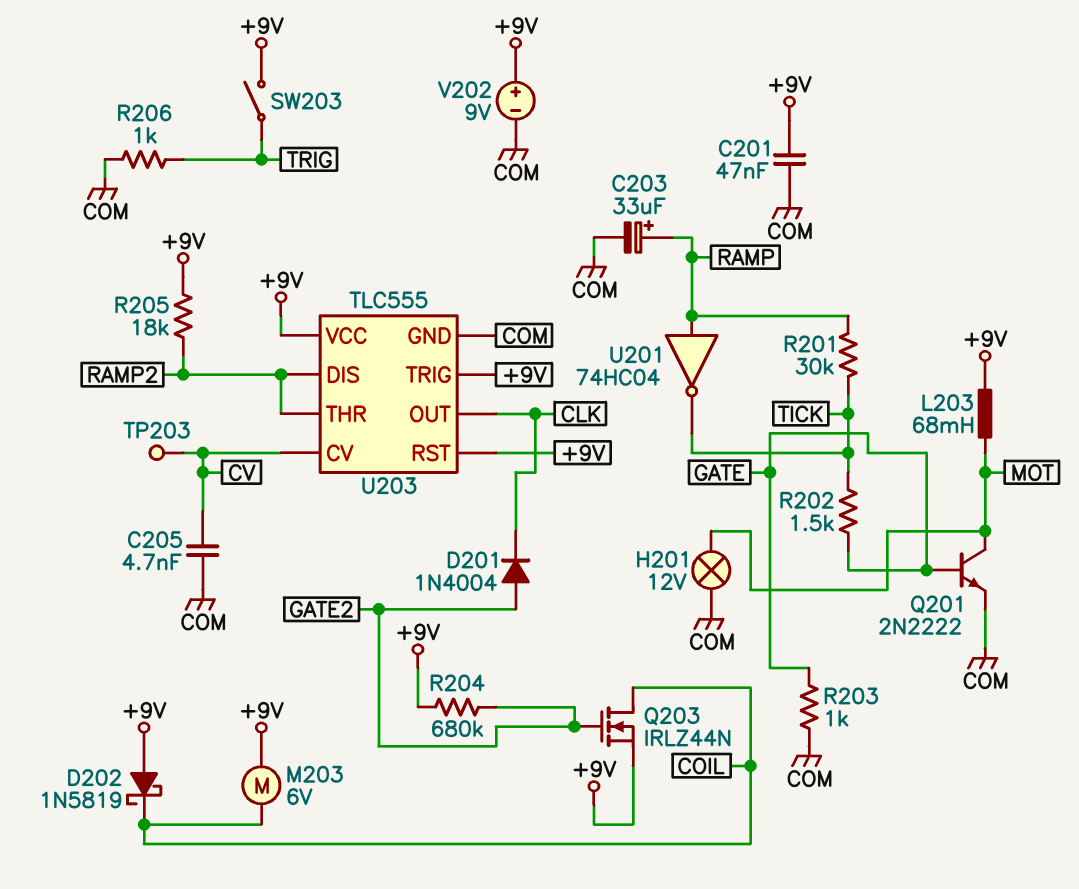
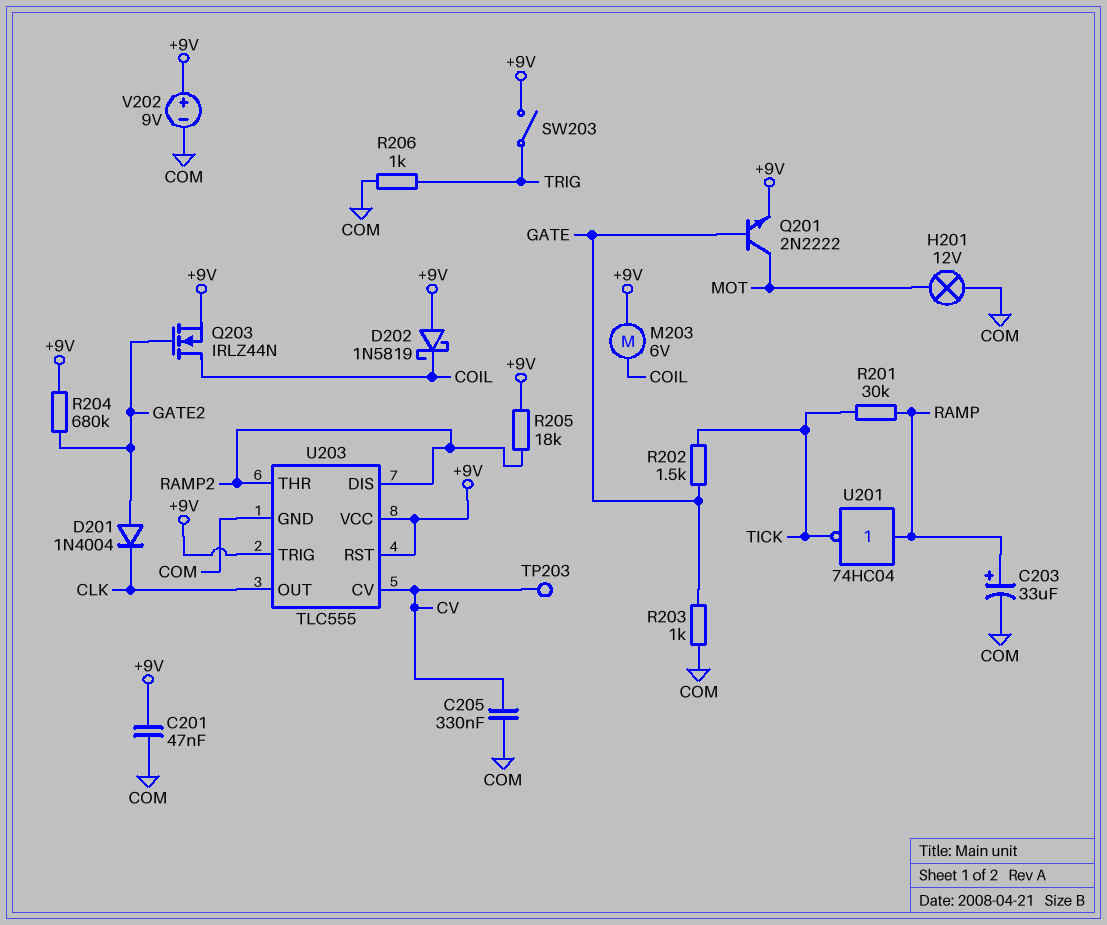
C205: 4.7nF (COM, CV) -> 330nF (COM, CV)
L203: 68mH (+9V, MOT) -> none
Q201: NPN 2N2222 (B GATE, C MOT, E COM) -> NPN 2N2222 (B GATE, C MOT, E +9V)

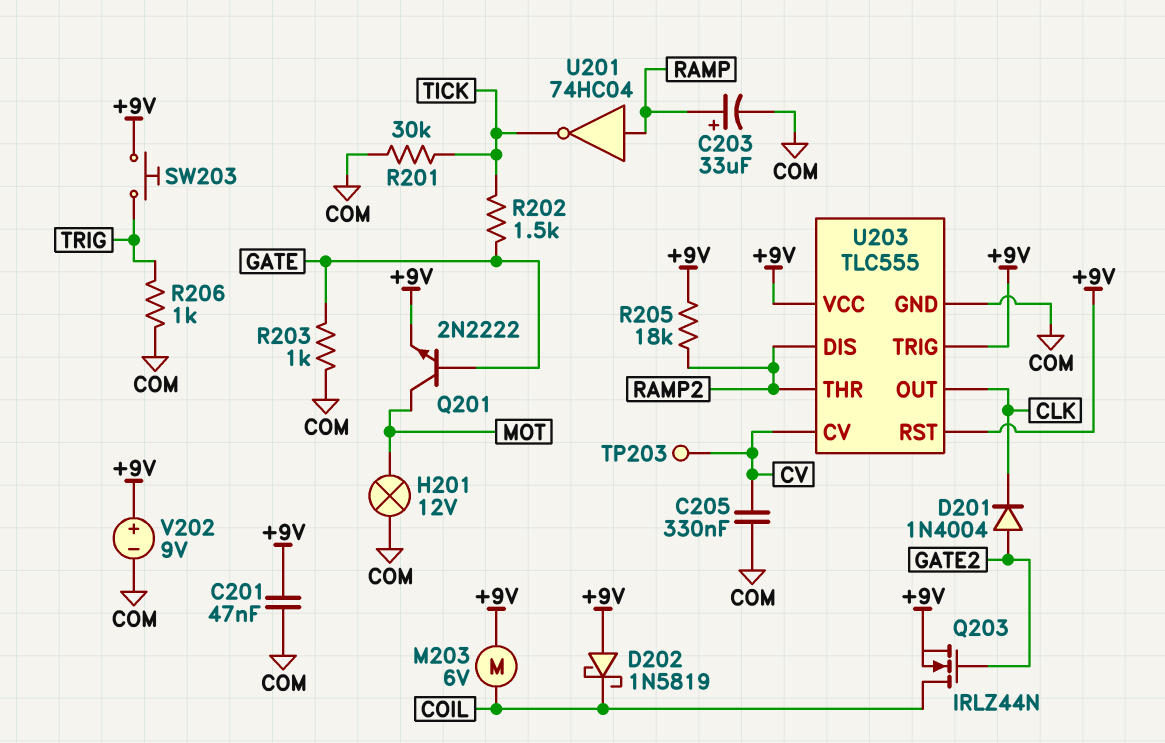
R201: 30k (RAMP, TICK) -> 30k (COM, TICK)
R204: 680k (+9V, GATE2) -> none
SW203: switch (+9V, TRIG) -> button (+9V, TRIG)

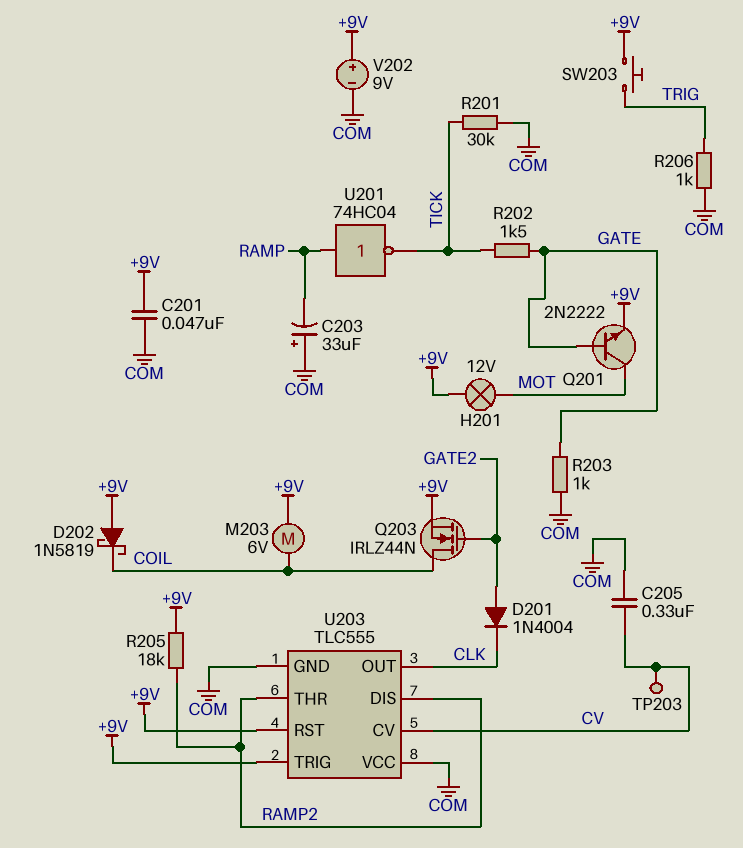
C203: 33uF (plus RAMP, minus COM) -> 33uF (plus COM, minus RAMP)
H201: lamp 12V (COM, MOT) -> lamp 12V (+9V, MOT)
U203 pin VCC: +9V -> COM

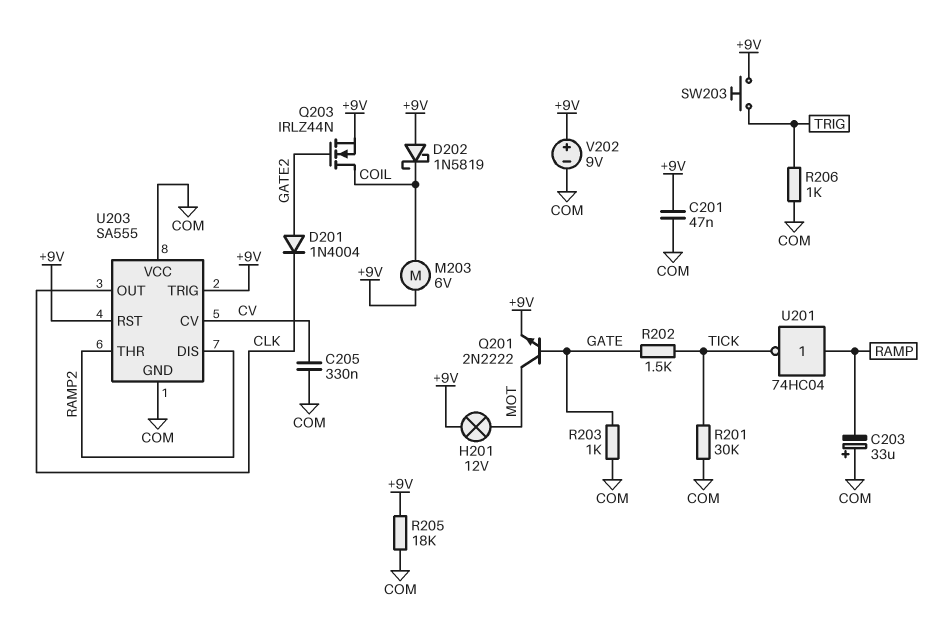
R205: 18k (+9V, RAMP2) -> 18k (+9V, COM)
TP203: test point (CV) -> none
U203: TLC555 -> SA555

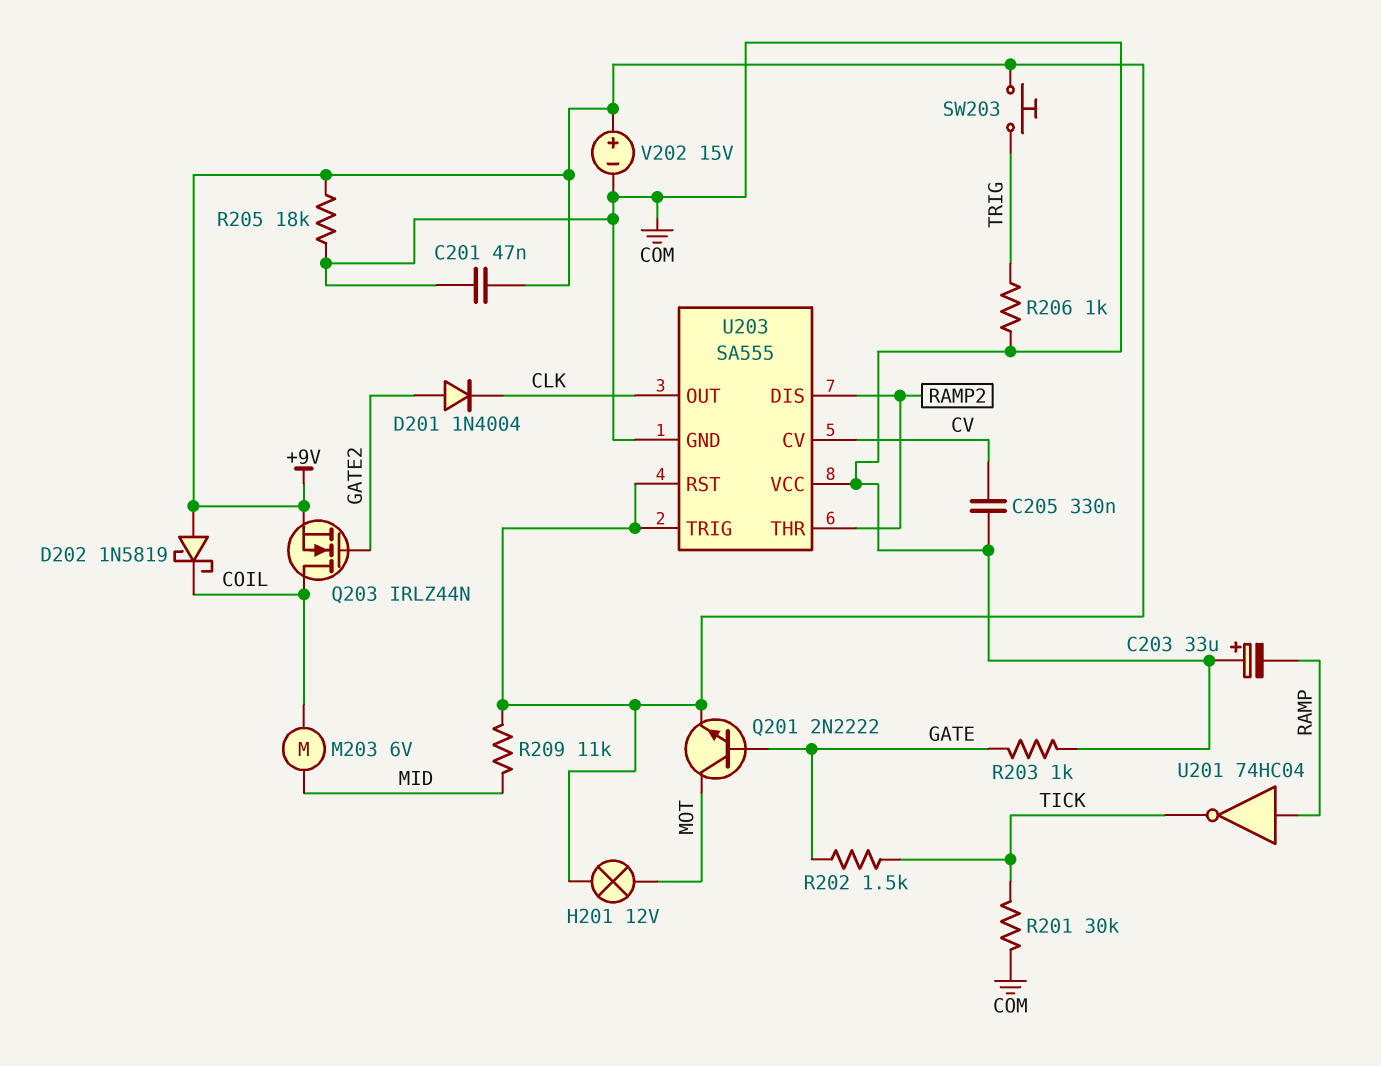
M203: motor 6V (+9V, COIL) -> motor 6V (COIL, MID)
R209: none -> 11k (+9V, MID)
V202: 9V (plus +9V, minus COM) -> 15V (plus +9V, minus COM)

